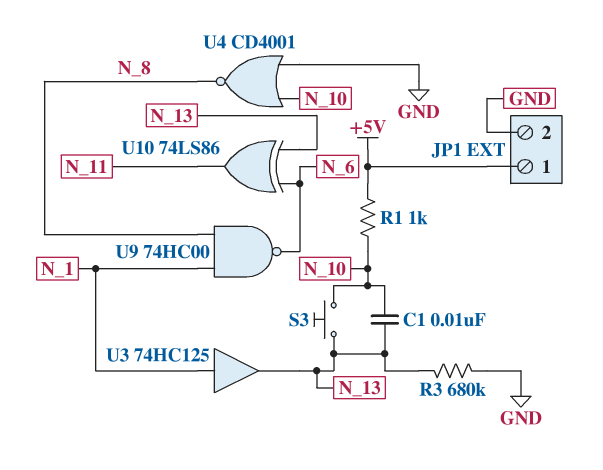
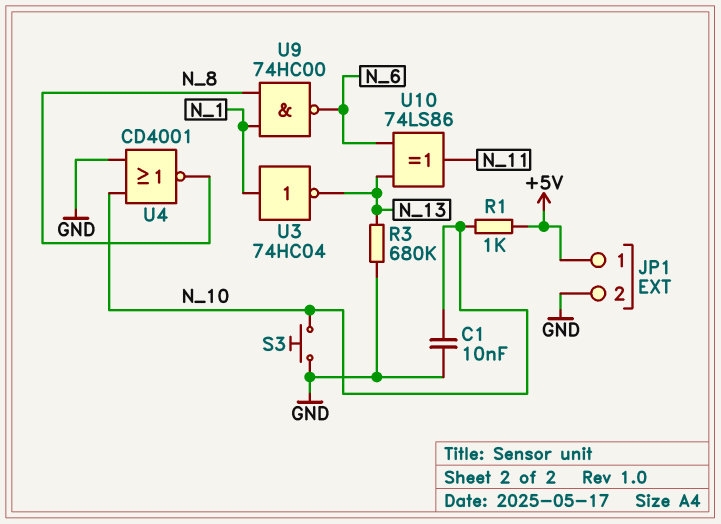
C1: 10nF (N_10, N_13) -> 10nF (GND, N_10)
S3: button (N_10, N_13) -> button (GND, N_10)
U3: buffer 74HC125 (in N_1, out N_13) -> NOT 74HC04 (in N_1, out N_13)

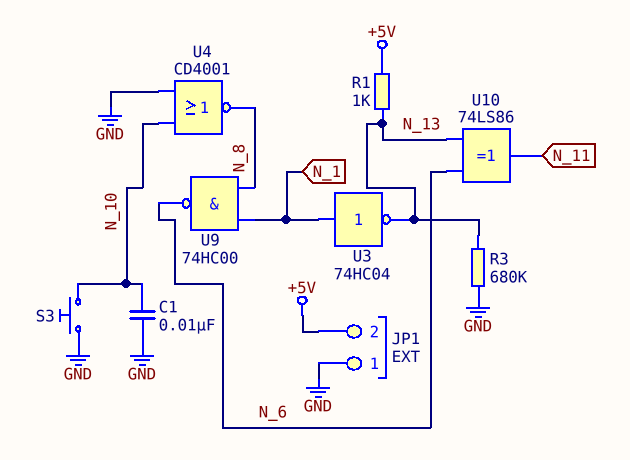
JP1 pin 1: +5V -> GND
JP1 pin 2: GND -> +5V
R1: 1k (+5V, N_10) -> 1k (+5V, N_13)

